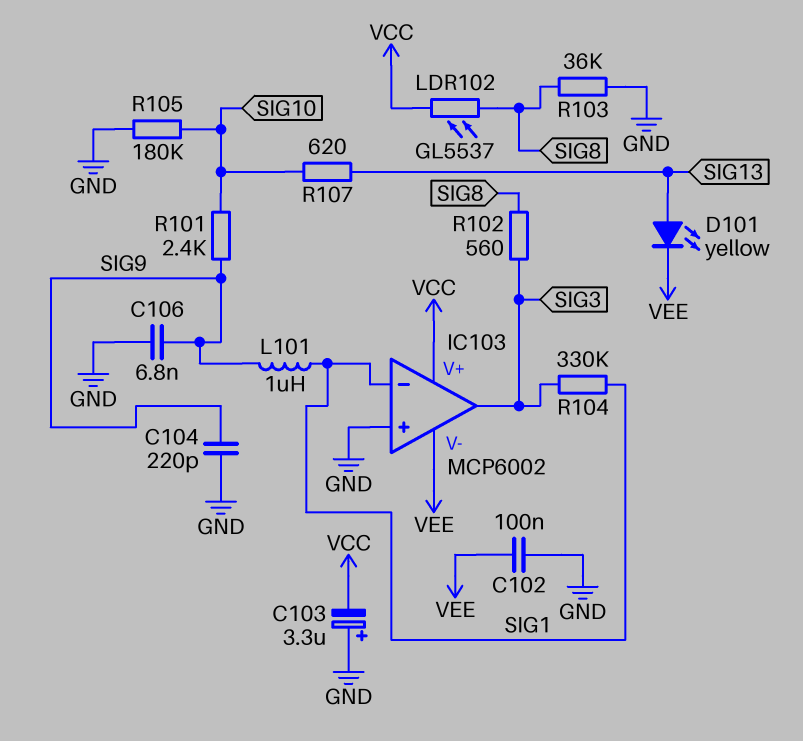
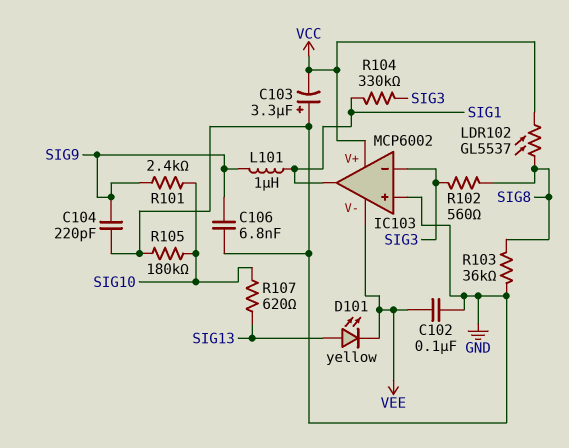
IC103 pin in-: SIG1 -> SIG3
IC103 pin out: SIG3 -> SIG1

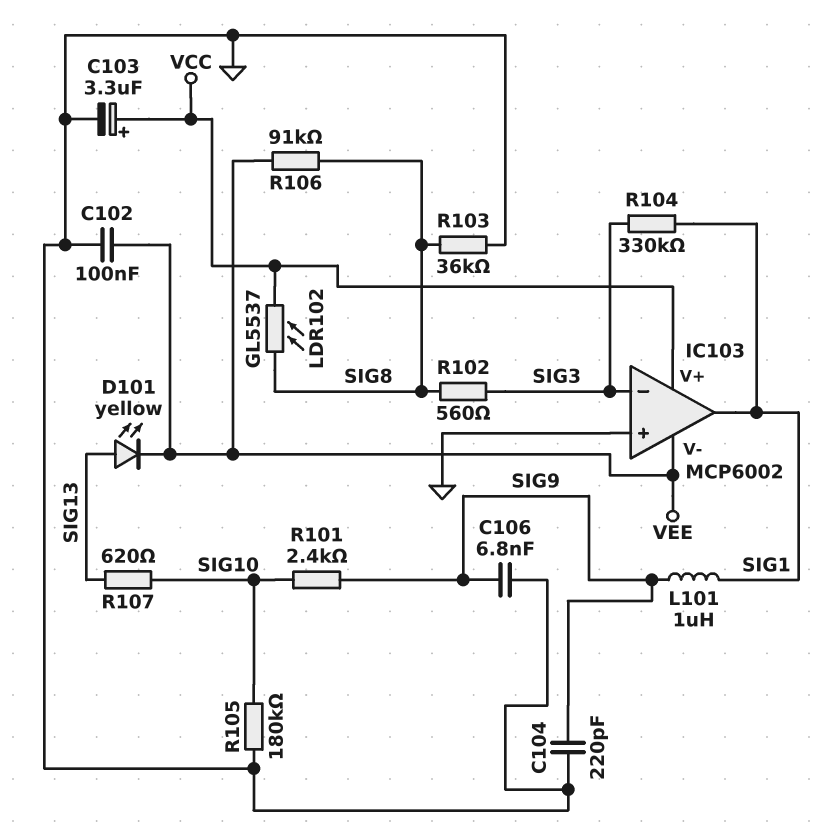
C103: 3.3uF (plus GND, minus VCC) -> 3.3uF (plus VCC, minus GND)
R106: none -> 91k (SIG8, VEE)

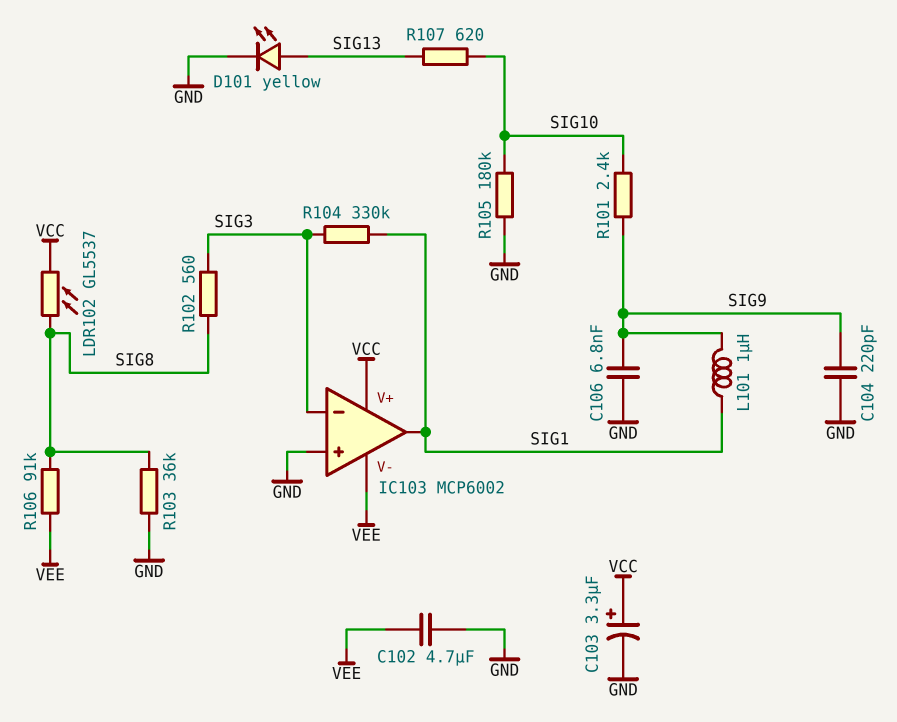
C102: 100nF (GND, VEE) -> 4.7uF (GND, VEE)
D101: LED yellow (A SIG13, K VEE) -> LED yellow (A SIG13, K GND)

